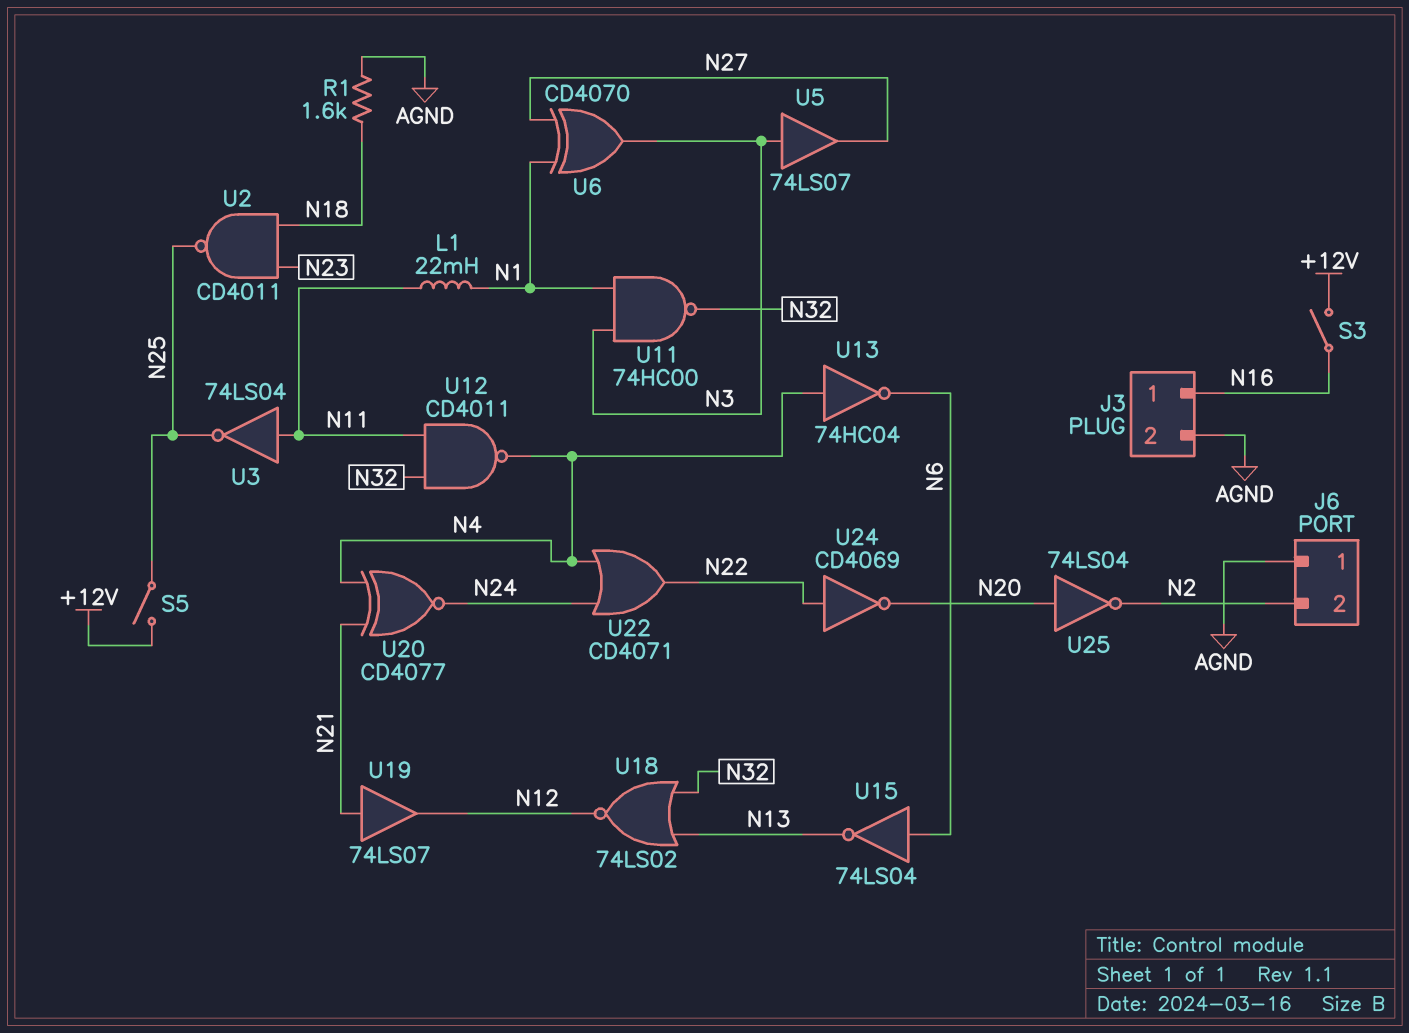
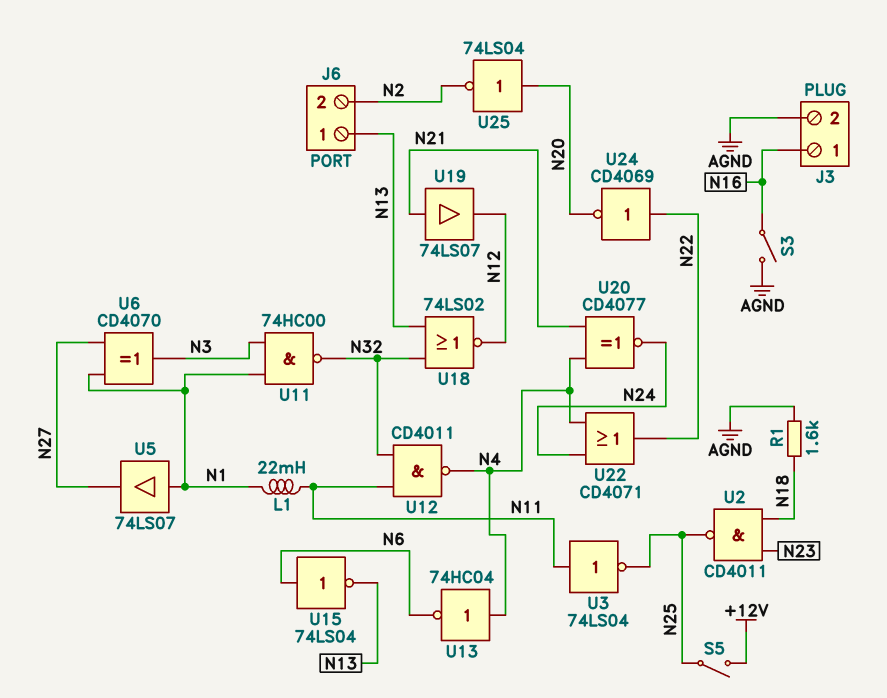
J6 pin 1: AGND -> N13
S3: switch (+12V, N16) -> switch (AGND, N16)
U5: buffer 74LS07 (in N3, out N27) -> buffer 74LS07 (in N1, out N27)

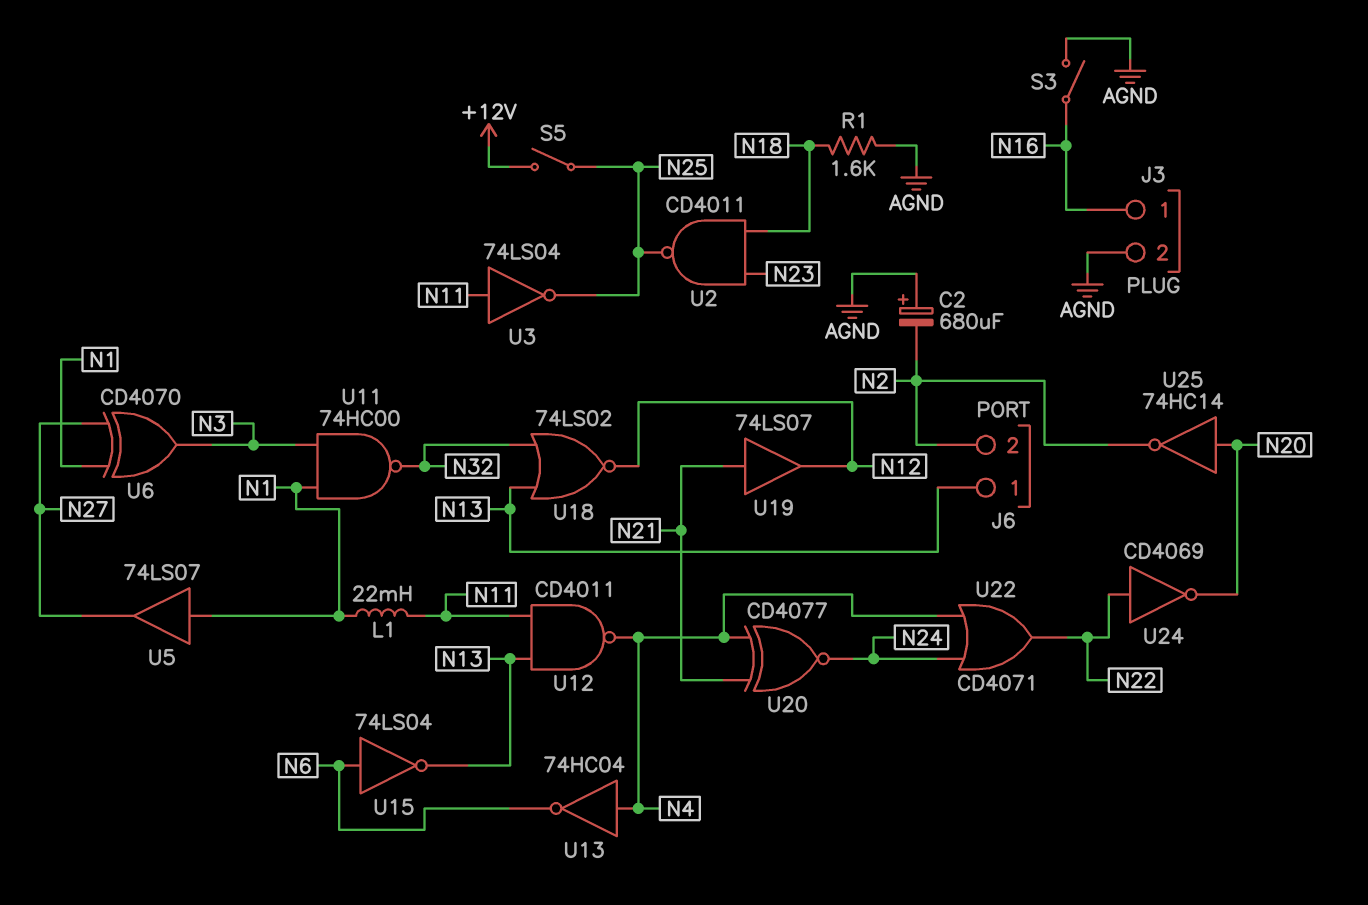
C2: none -> 680uF (plus AGND, minus N2)
U12: NAND CD4011 (in N11, in N32, out N4) -> NAND CD4011 (in N11, in N13, out N4)
U25: NOT 74LS04 (in N20, out N2) -> NOT 74HC14 (in N20, out N2)

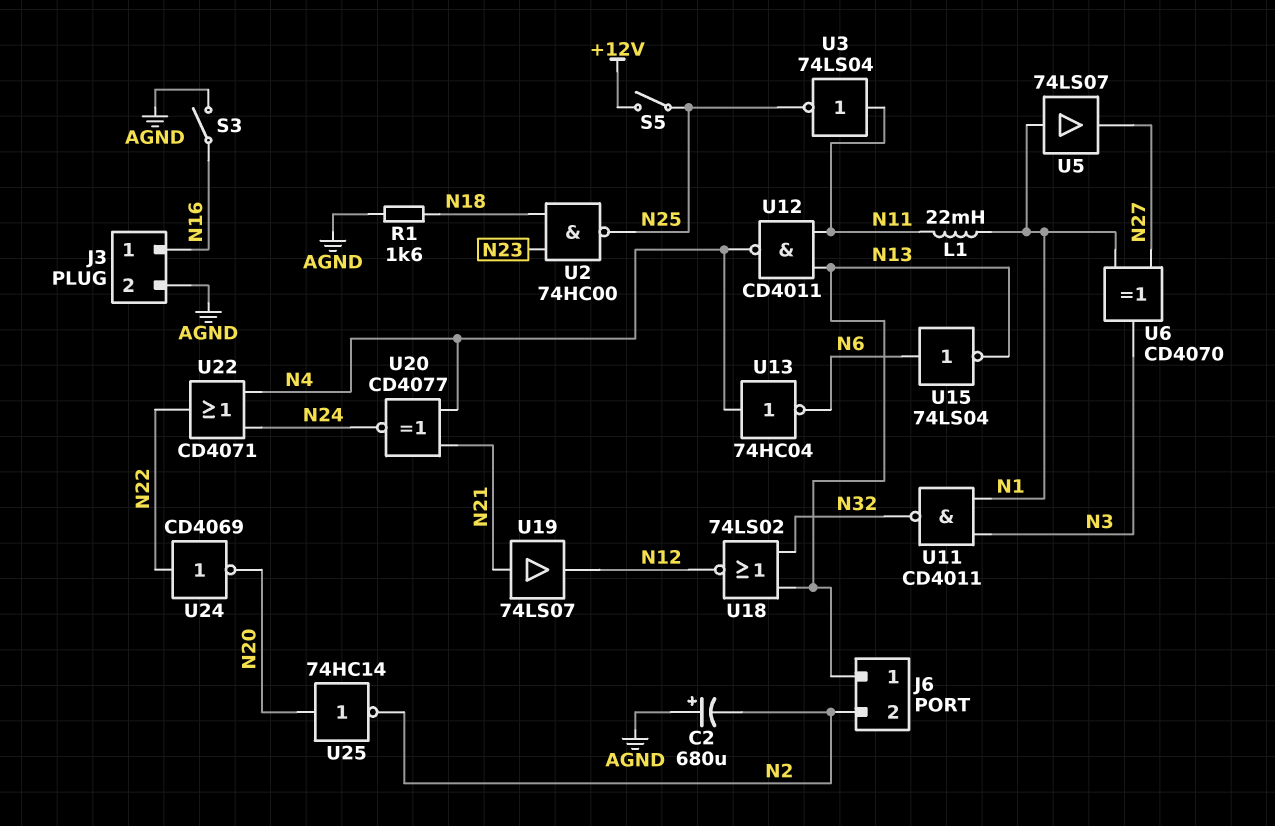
U2: NAND CD4011 (in N18, in N23, out N25) -> NAND 74HC00 (in N18, in N23, out N25)
U11: NAND 74HC00 (in N1, in N3, out N32) -> NAND CD4011 (in N1, in N3, out N32)

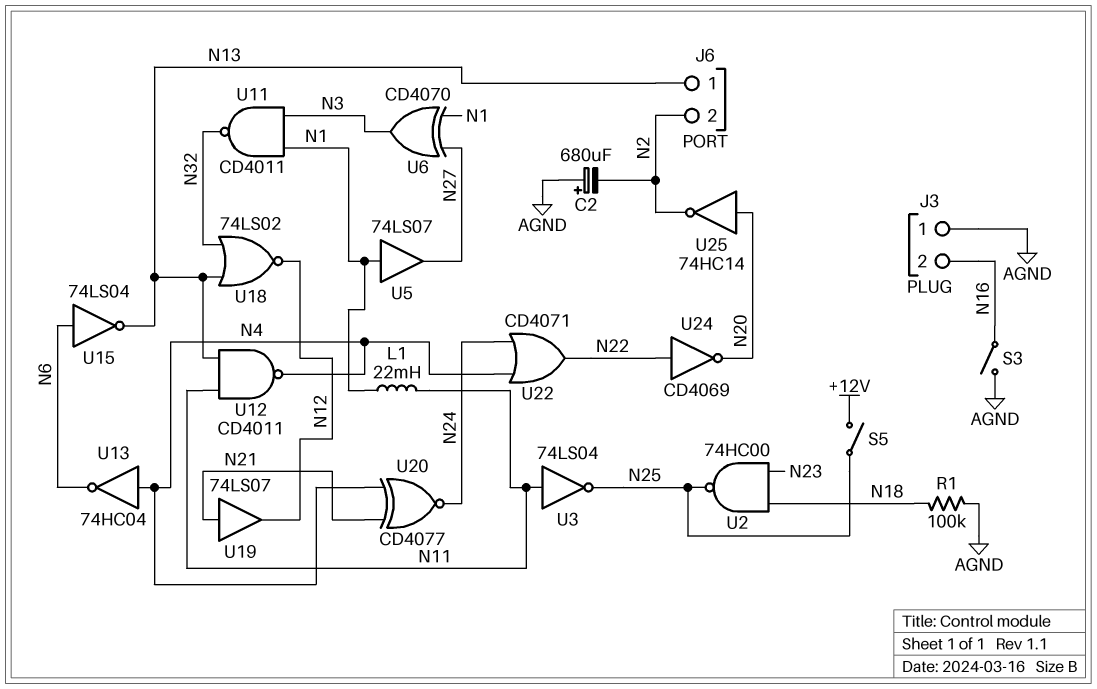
J3 pin 1: N16 -> AGND
J3 pin 2: AGND -> N16
R1: 1.6k (AGND, N18) -> 100k (AGND, N18)

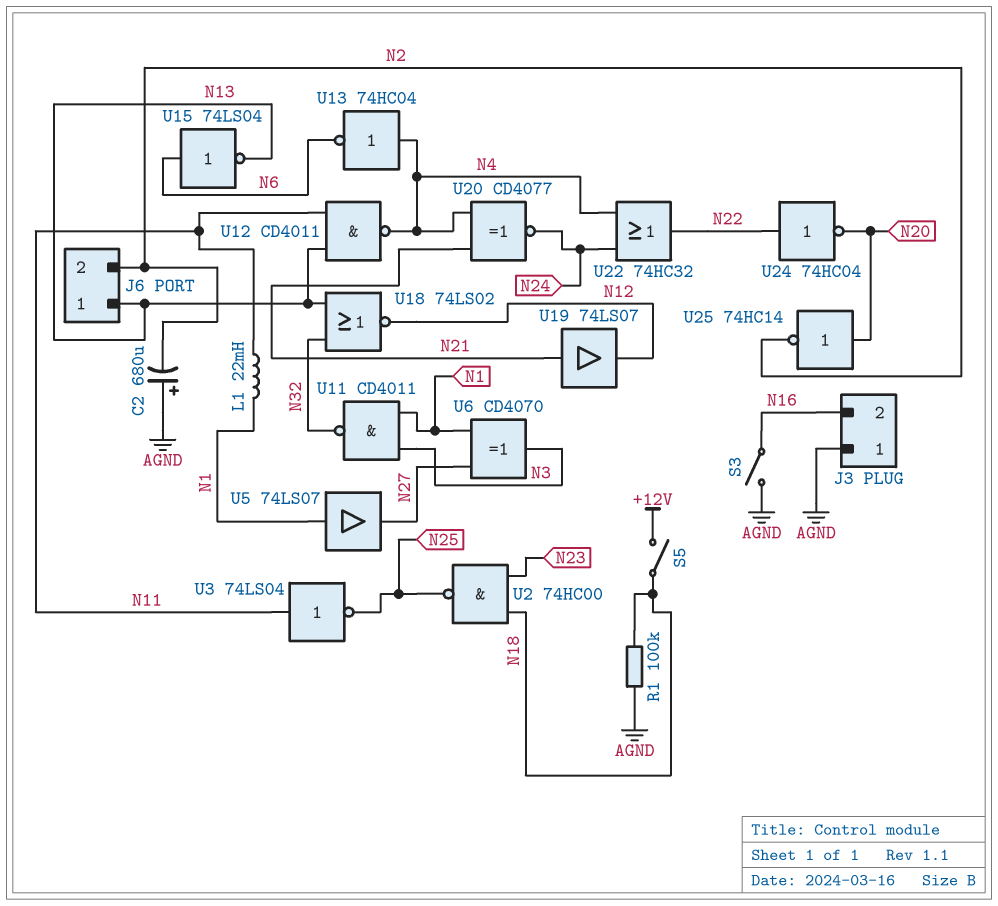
S5: switch (+12V, N25) -> switch (+12V, N18)
U22: OR CD4071 (in N4, in N24, out N22) -> OR 74HC32 (in N4, in N24, out N22)
U24: NOT CD4069 (in N22, out N20) -> NOT 74HC04 (in N22, out N20)

